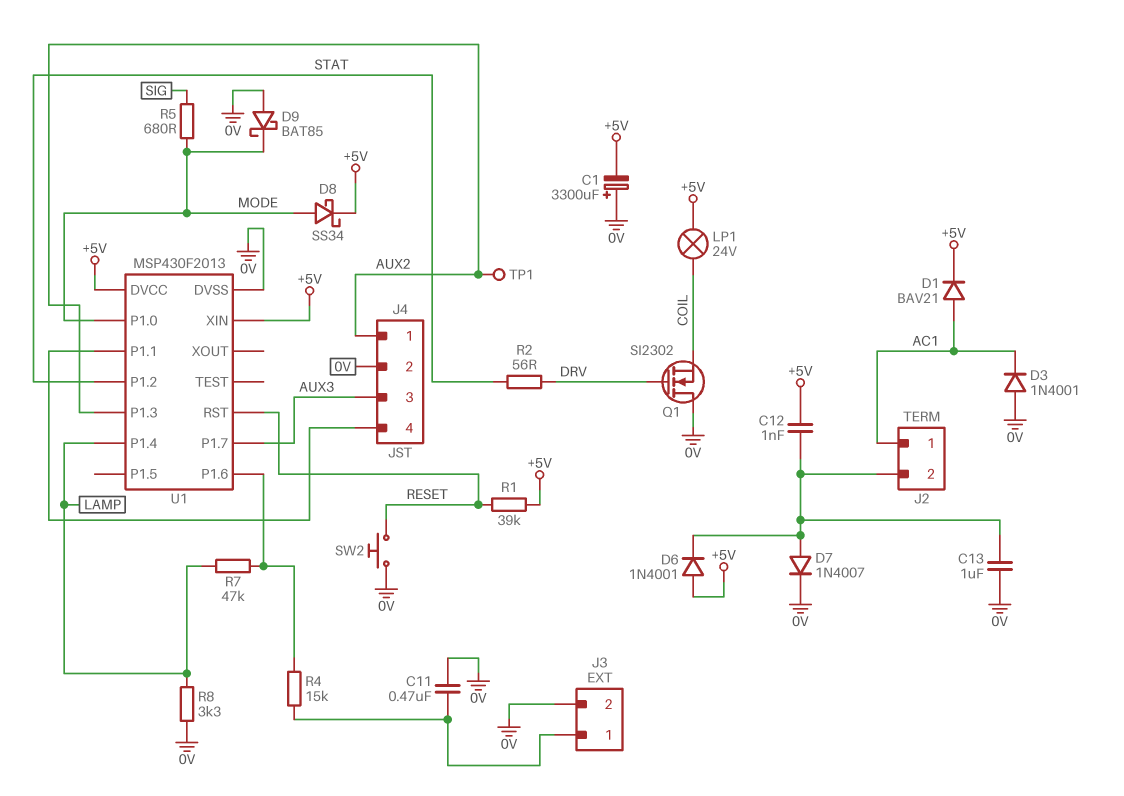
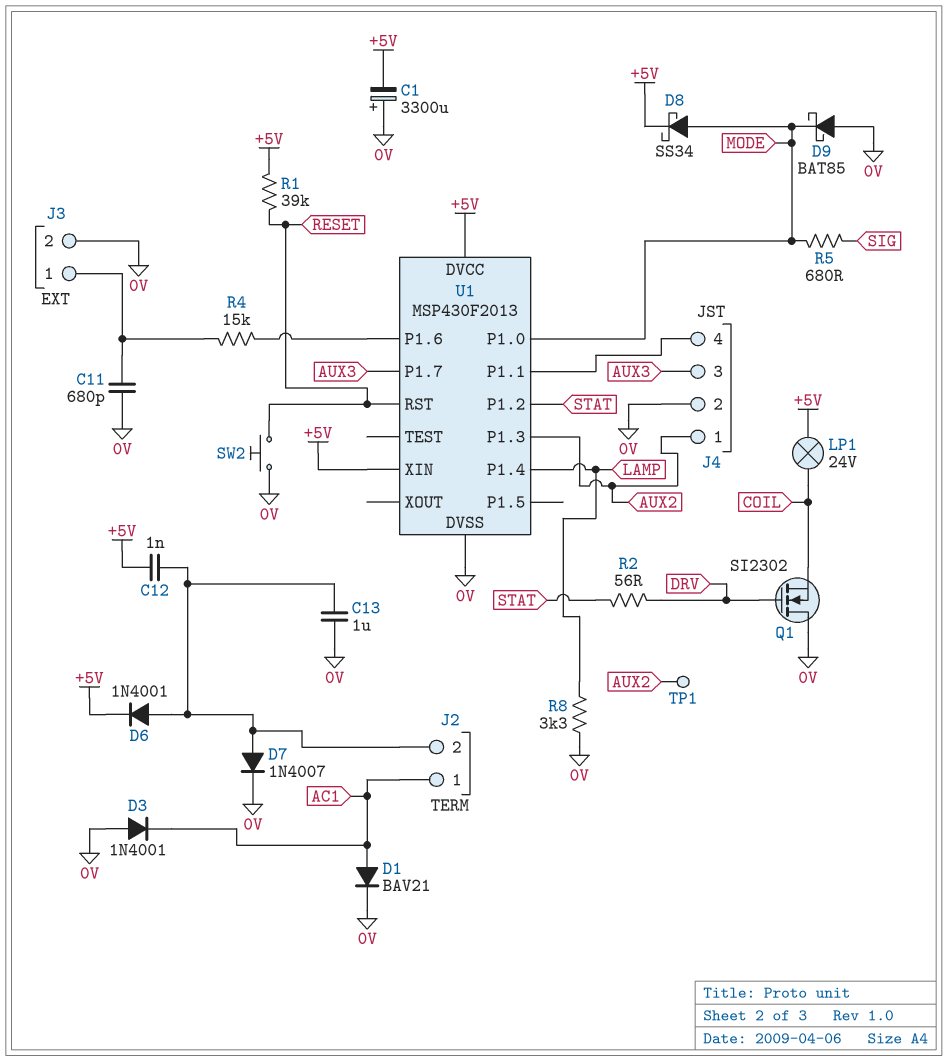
C11: 470nF (0V, J3/1) -> 680pF (0V, J3/1)
D1: diode BAV21 (A AC1, K +5V) -> diode BAV21 (A AC1, K 0V)
D6: diode 1N4001 (A +5V, K J2/2) -> diode 1N4001 (A J2/2, K +5V)
R7: 47k (LAMP, U1/P1.6) -> none

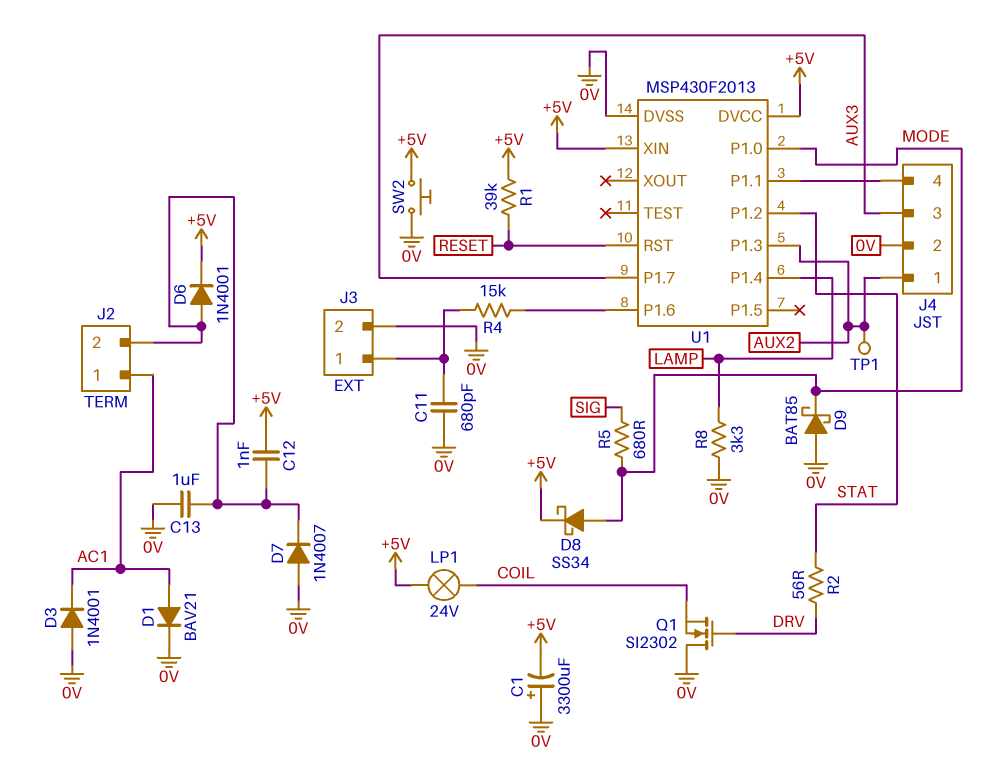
D7: diode 1N4007 (A J2/2, K 0V) -> diode 1N4007 (A 0V, K J2/2)
SW2: button (0V, RESET) -> button (+5V, 0V)

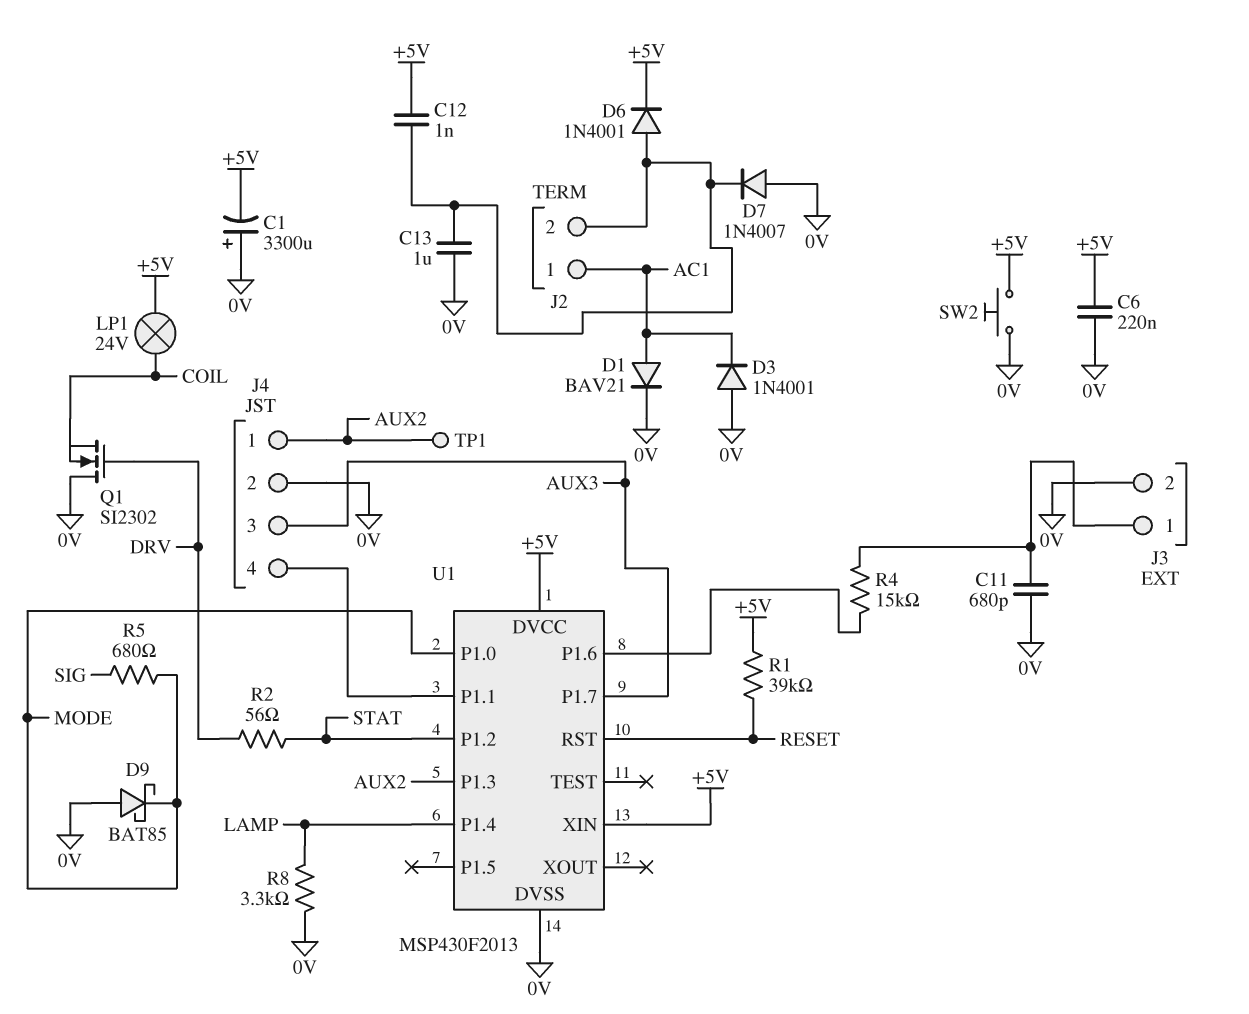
C6: none -> 220nF (+5V, 0V)
D8: schottky SS34 (A MODE, K +5V) -> none

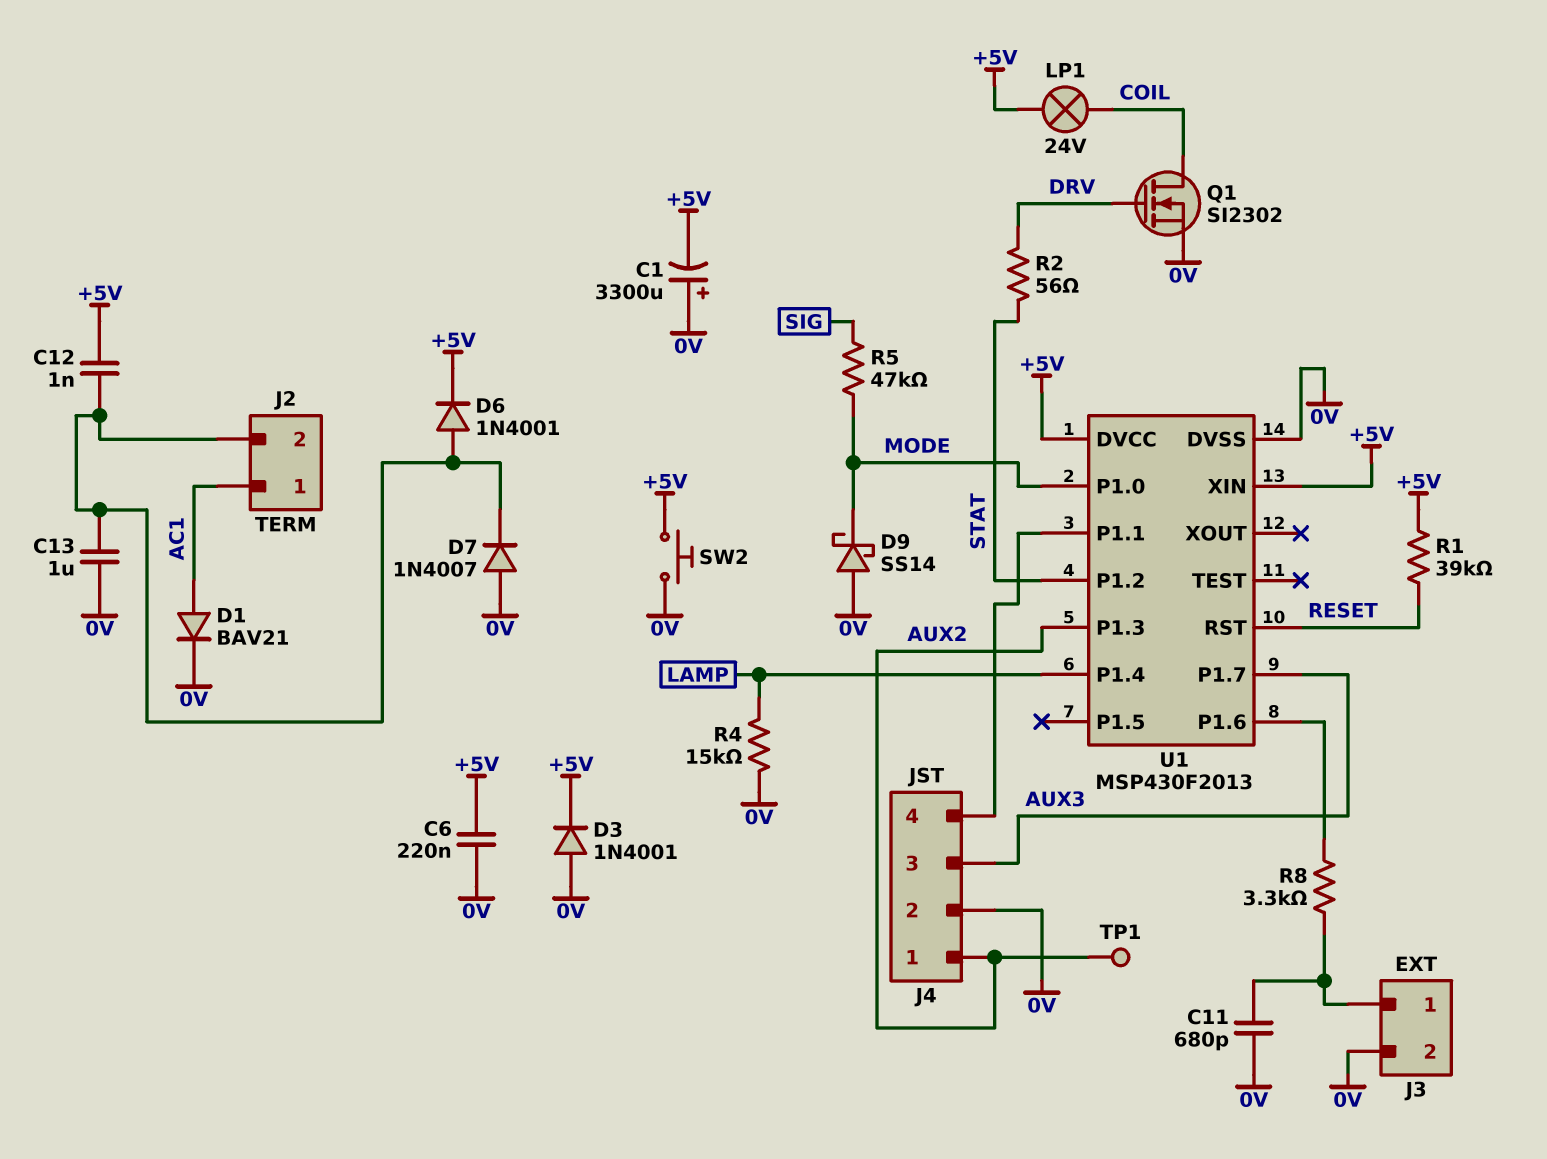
D3: diode 1N4001 (A 0V, K AC1) -> diode 1N4001 (A 0V, K +5V)
D9: schottky BAT85 (A 0V, K MODE) -> schottky SS14 (A 0V, K MODE)
Q1: NMOS SI2302 (G DRV, D 0V, S COIL) -> NMOS SI2302 (G DRV, D COIL, S 0V)
R4: 15k (J3/1, U1/P1.6) -> 15k (0V, LAMP)
R5: 680 (MODE, SIG) -> 47k (MODE, SIG)
R8: 3.3k (0V, LAMP) -> 3.3k (J3/1, U1/P1.6)

